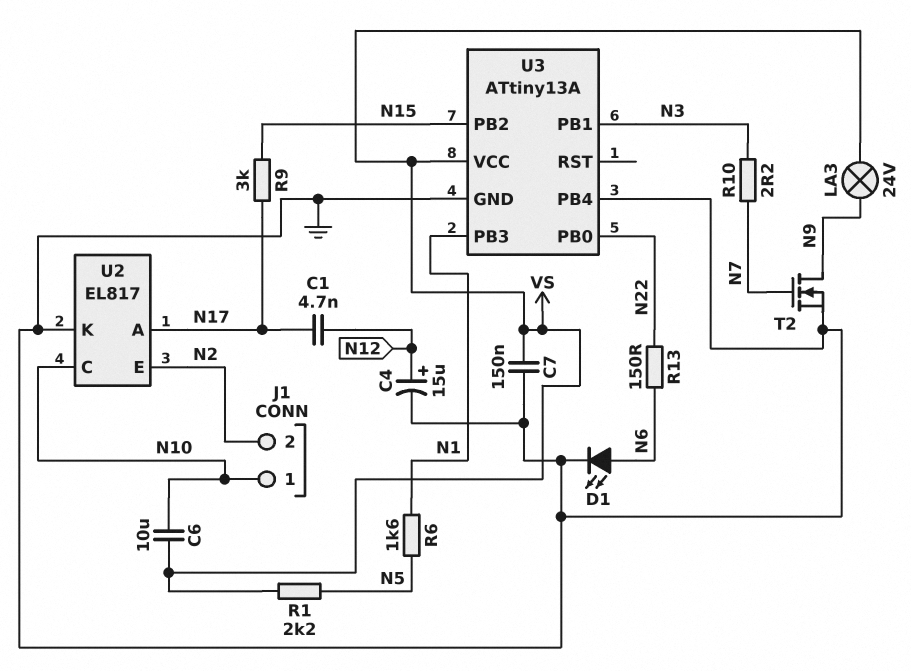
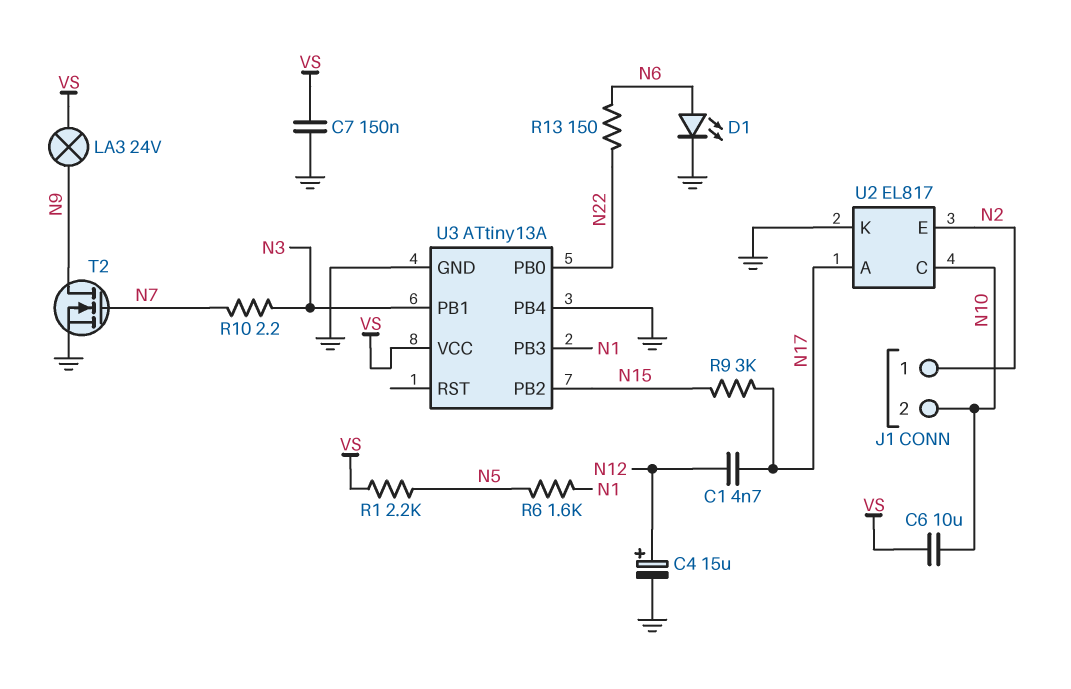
J1 pin 1: N10 -> N2
J1 pin 2: N2 -> N10

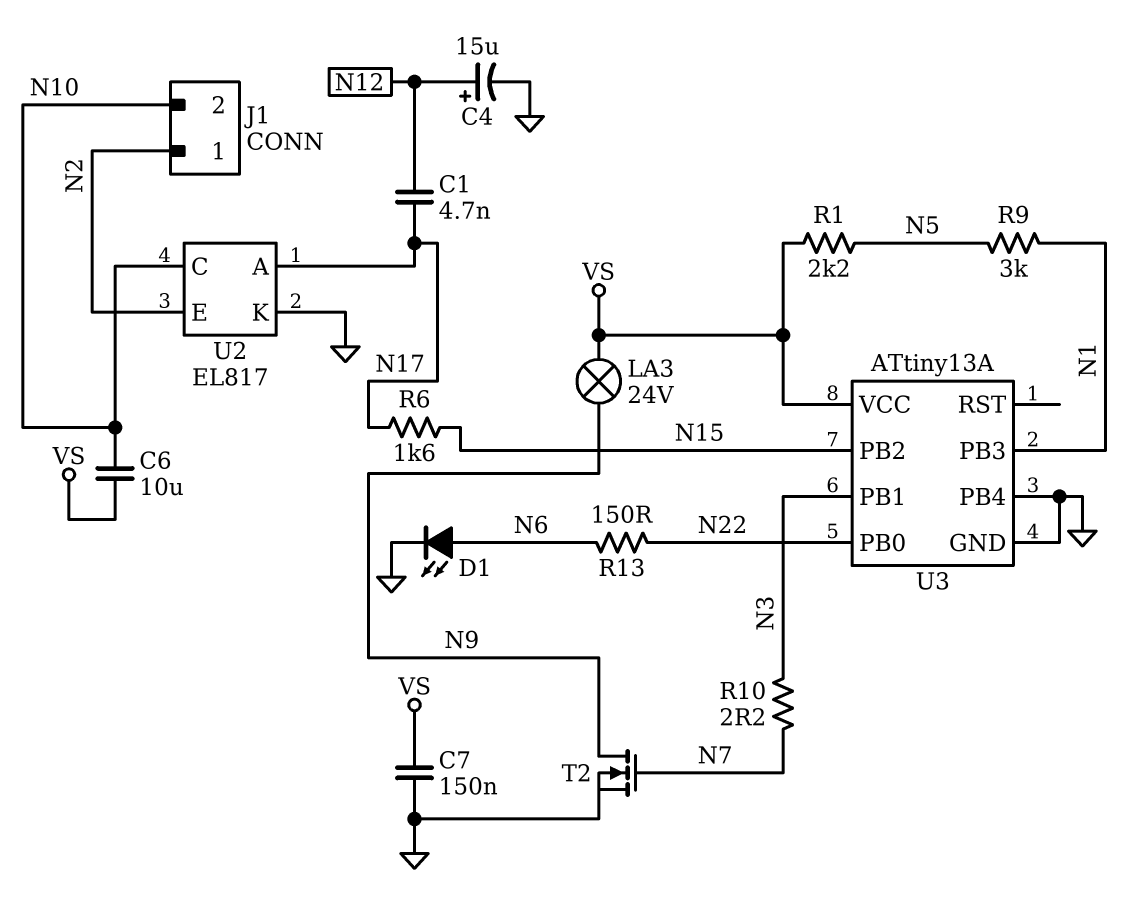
R6: 1.6k (N1, N5) -> 1.6k (N15, N17)
R9: 3k (N15, N17) -> 3k (N1, N5)

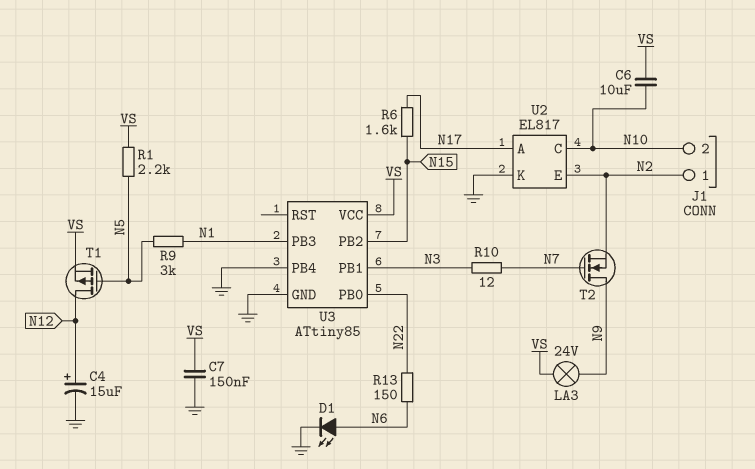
C1: 4.7nF (N12, N17) -> none
R10: 2.2 (N3, N7) -> 12 (N3, N7)
T1: none -> PMOS (G N5, D N12, S VS)
T2: NMOS (G N7, D N9, S GND) -> NMOS (G N7, D N9, S N2)
U3: ATtiny13A -> ATtiny85

